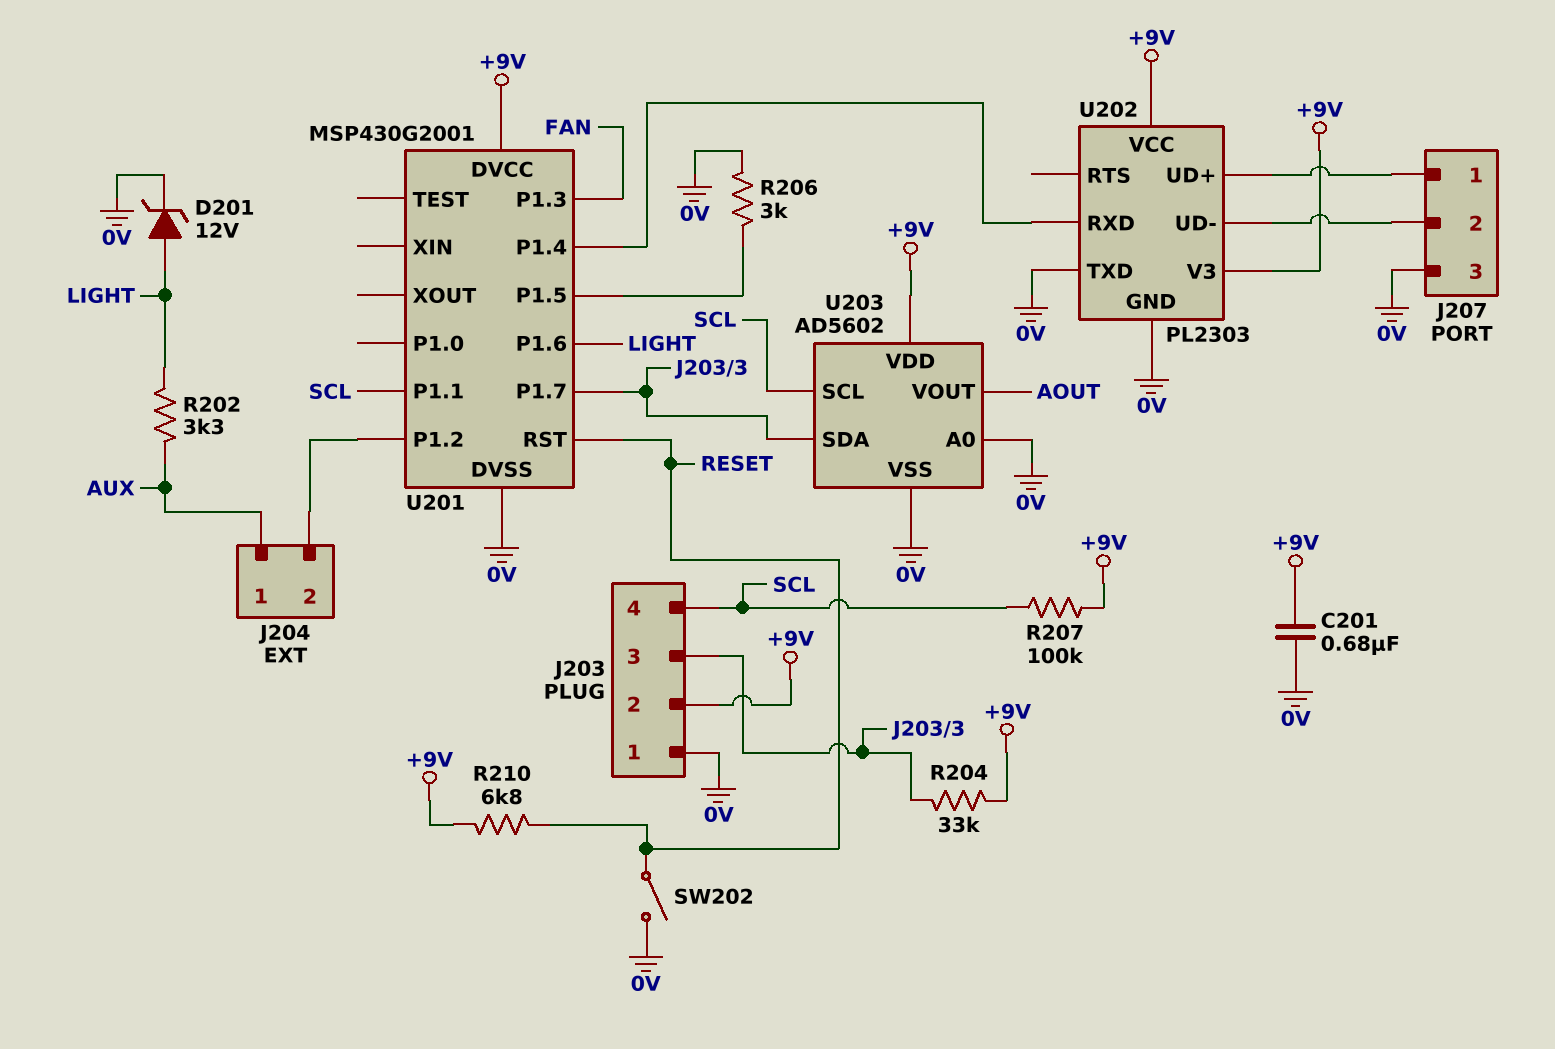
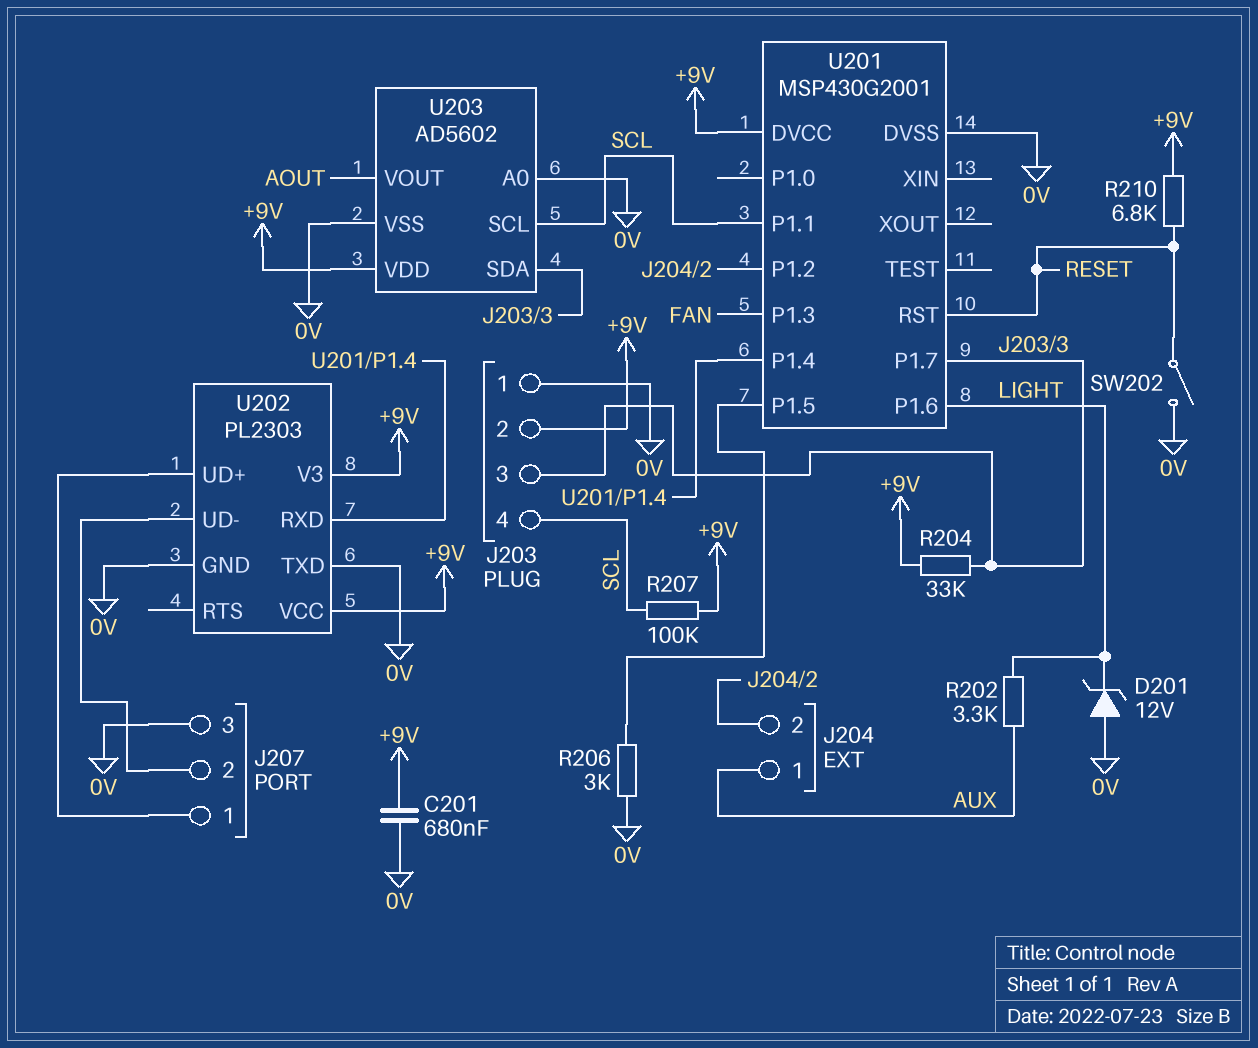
D201: zener 12V (A LIGHT, K 0V) -> zener 12V (A 0V, K LIGHT)

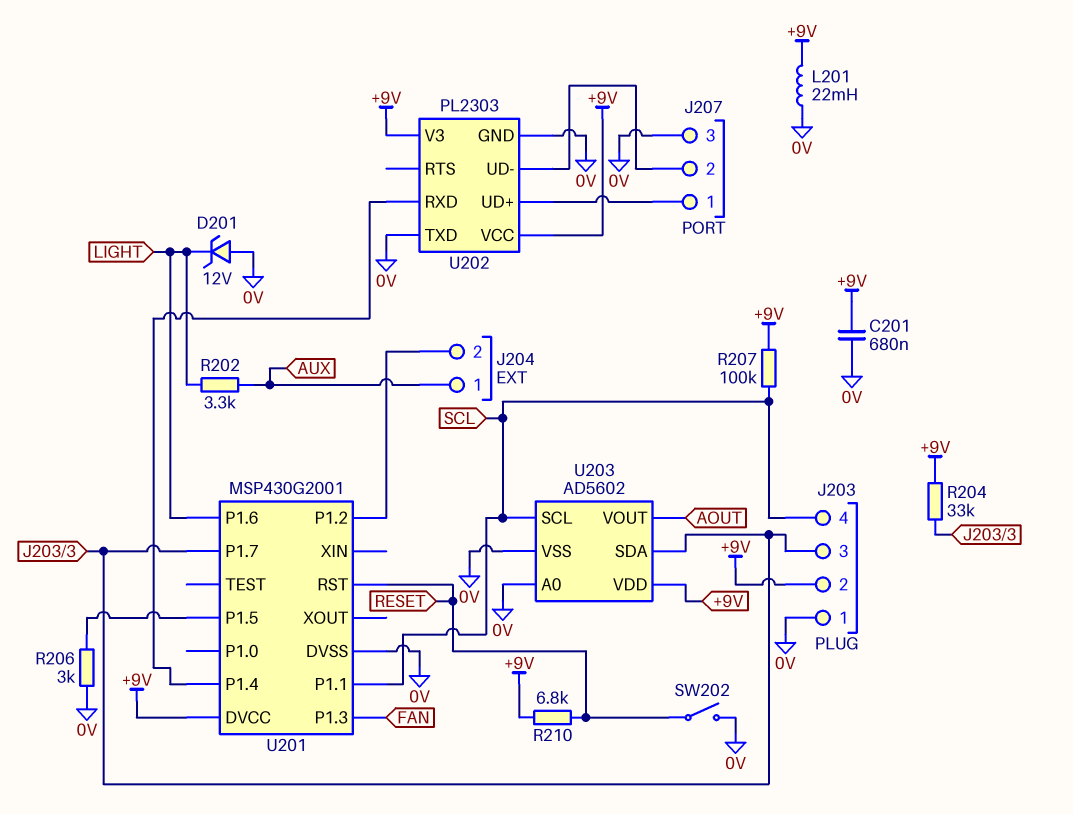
L201: none -> 22mH (+9V, 0V)

